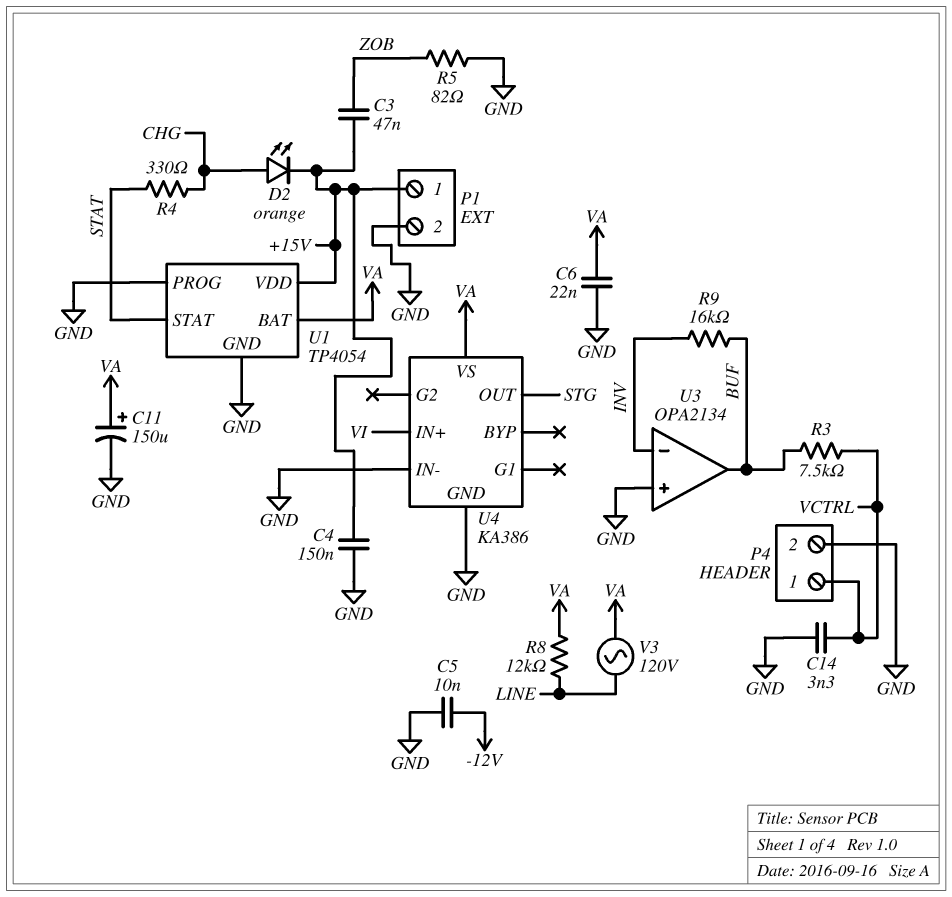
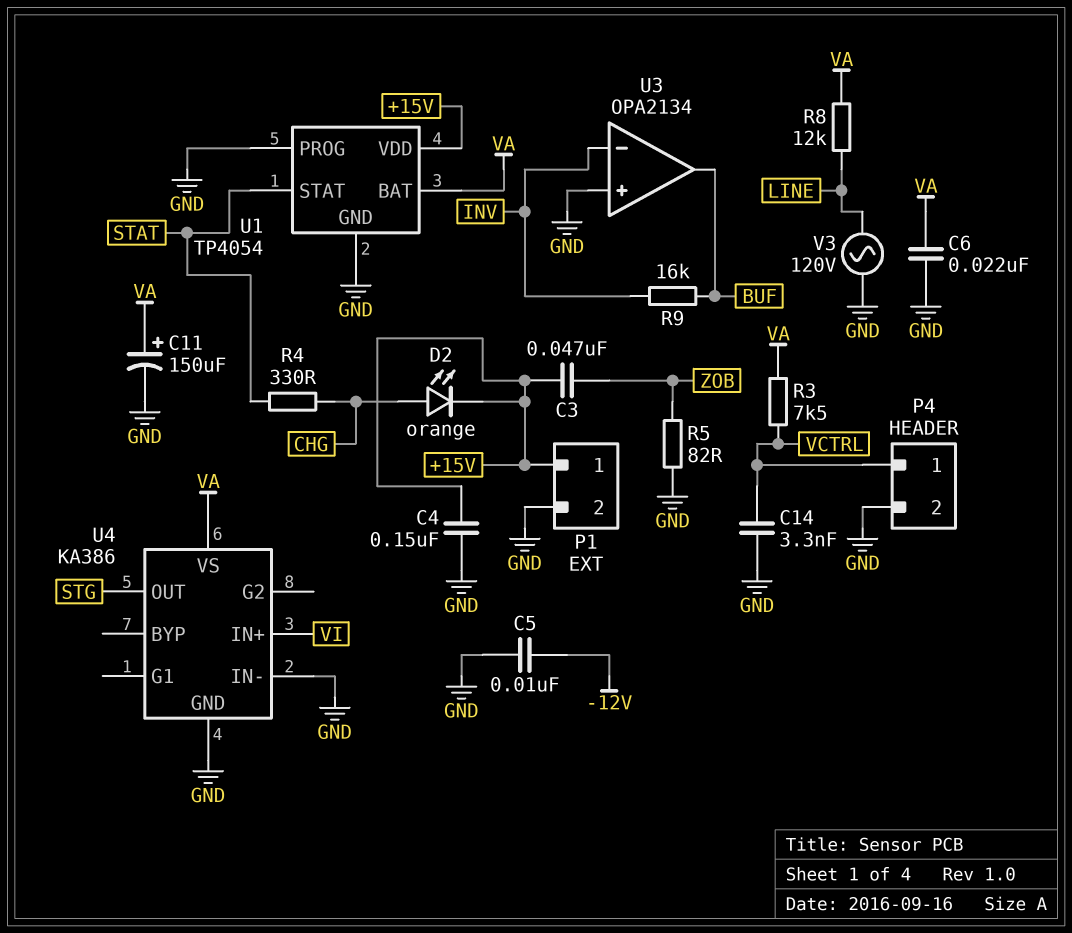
R3: 7.5k (BUF, VCTRL) -> 7.5k (VA, VCTRL)
V3: AC 120V (LINE, VA) -> AC 120V (GND, LINE)

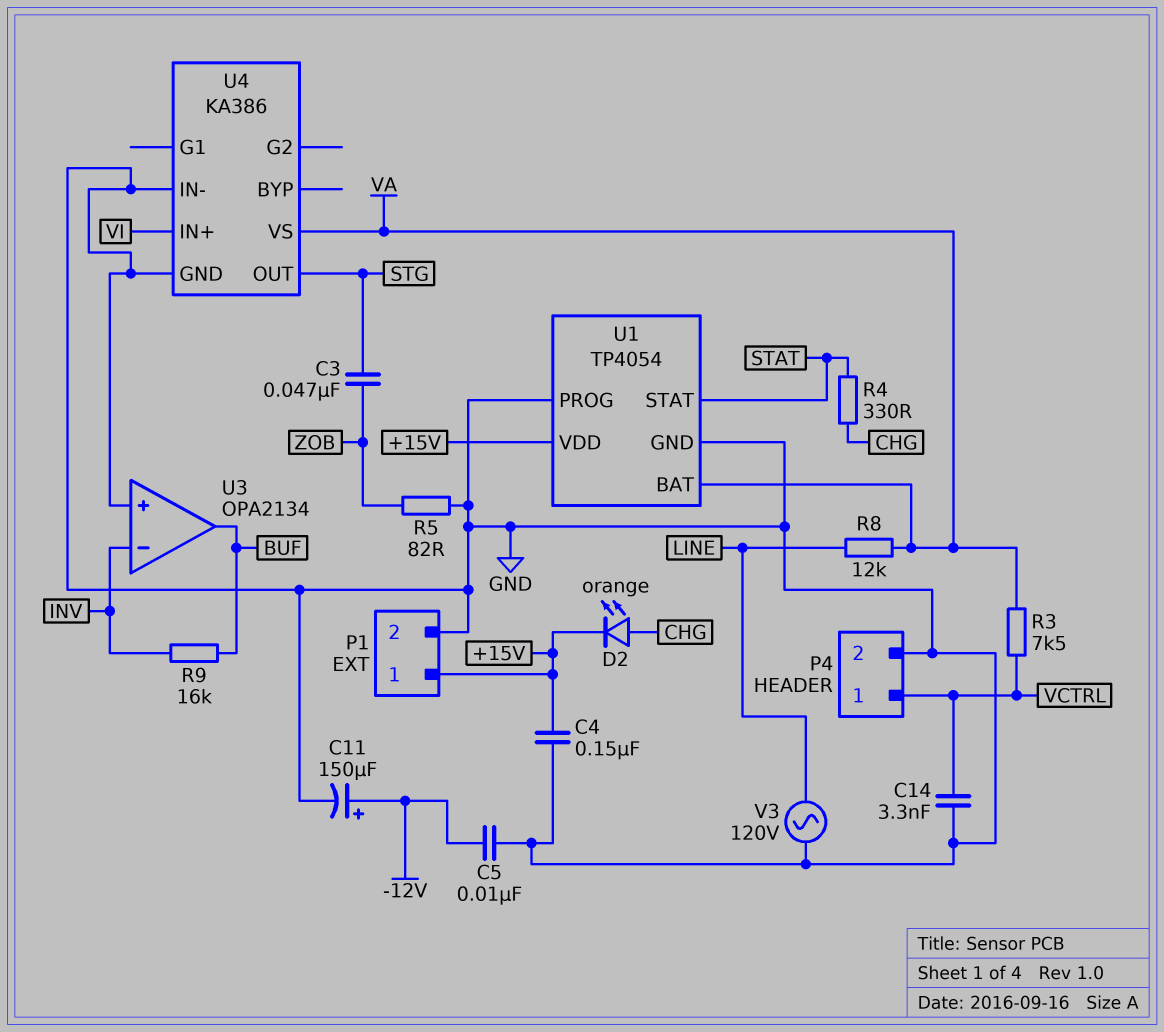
C3: 47nF (+15V, ZOB) -> 47nF (STG, ZOB)
C6: 22nF (GND, VA) -> none
C11: 150uF (plus VA, minus GND) -> 150uF (plus -12V, minus GND)

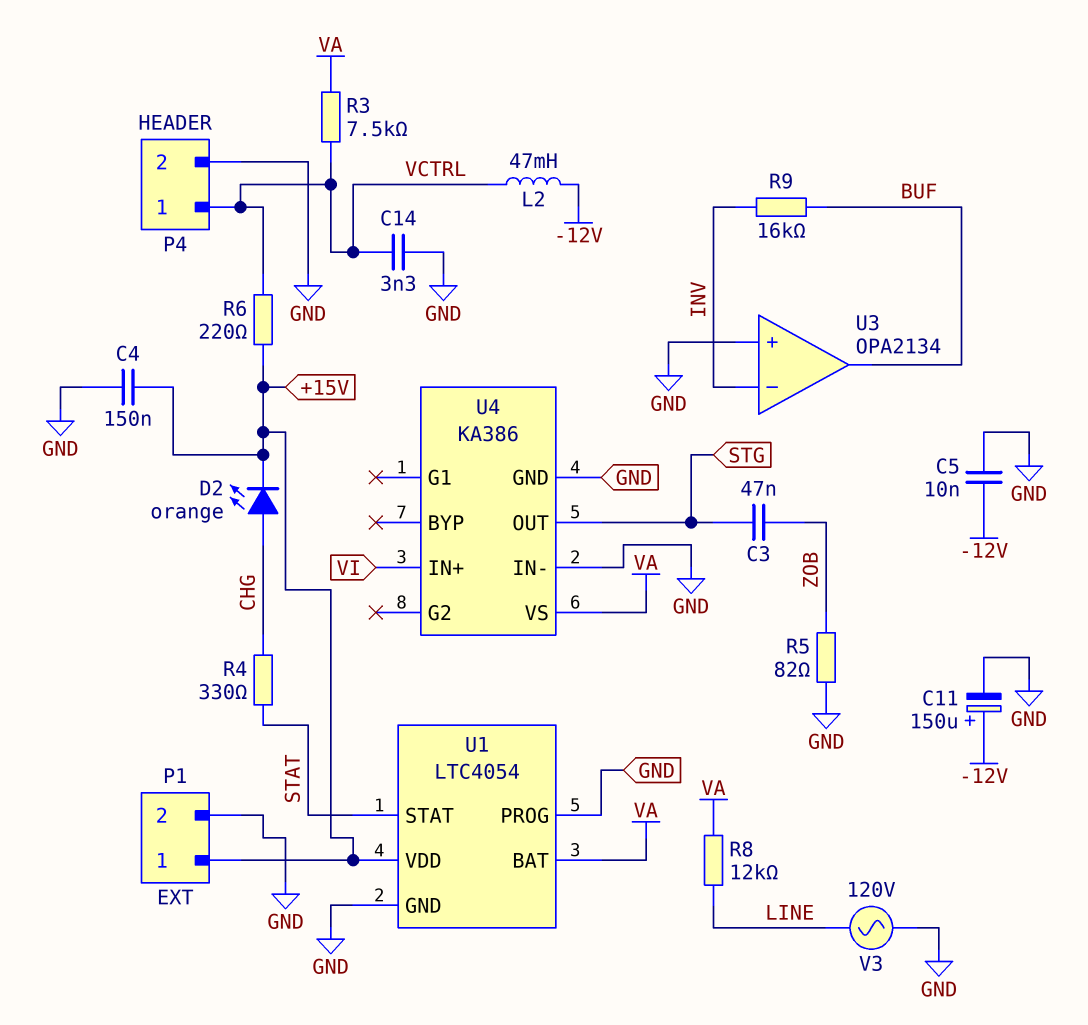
L2: none -> 47mH (-12V, VCTRL)
R6: none -> 220 (+15V, VCTRL)
U1: TP4054 -> LTC4054

